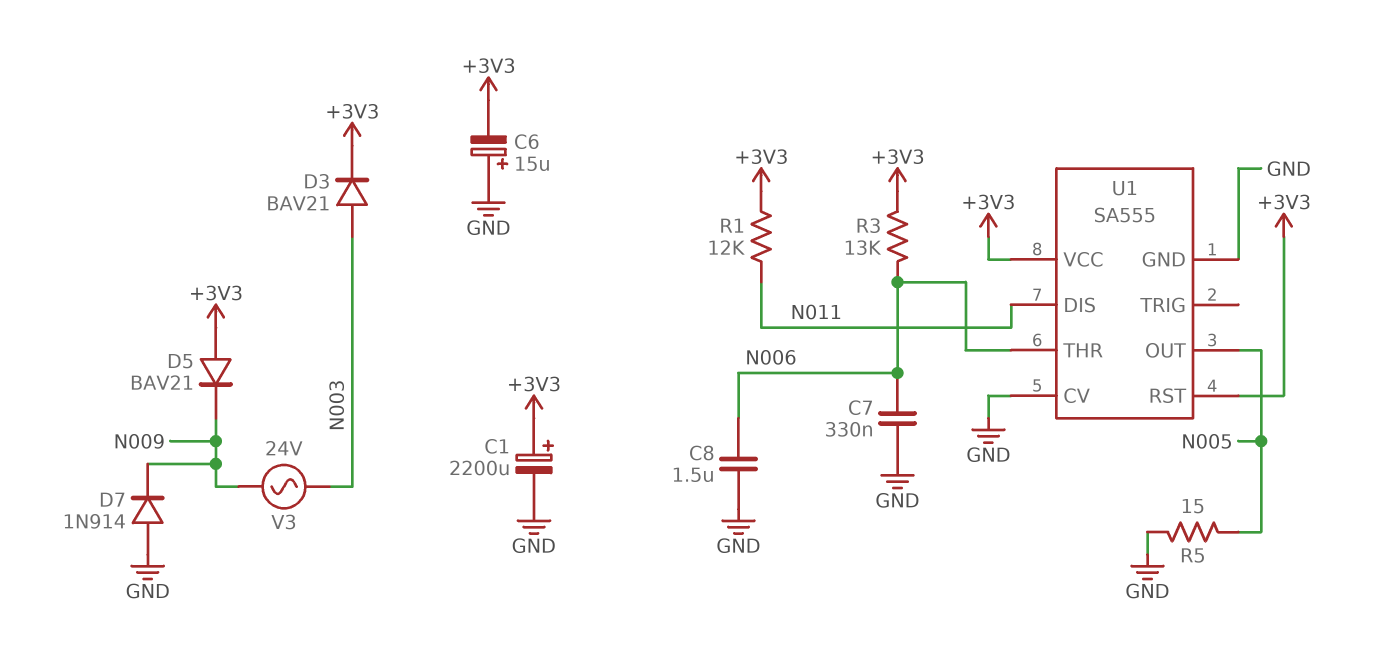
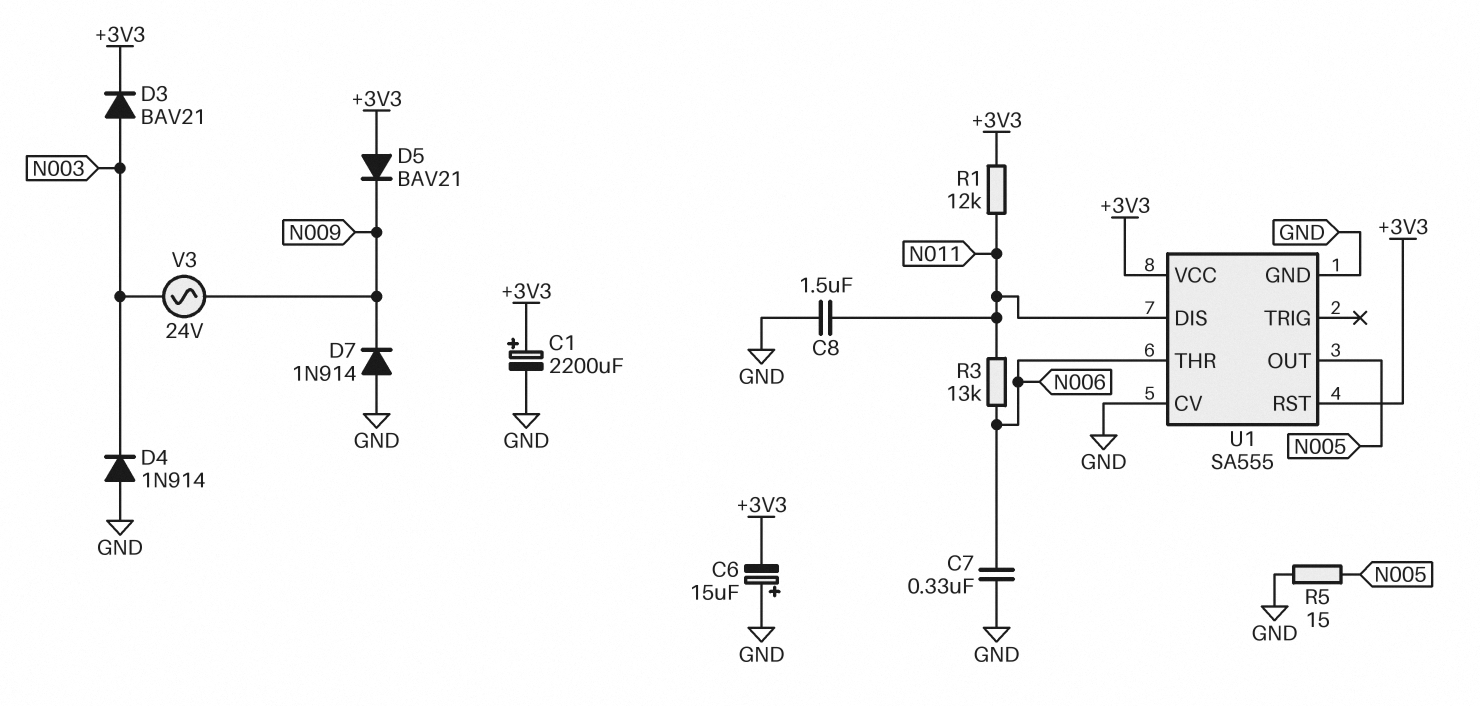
C8: 1.5uF (GND, N006) -> 1.5uF (GND, N011)
D4: none -> diode 1N914 (A GND, K N003)
R3: 13k (+3V3, N006) -> 13k (N006, N011)

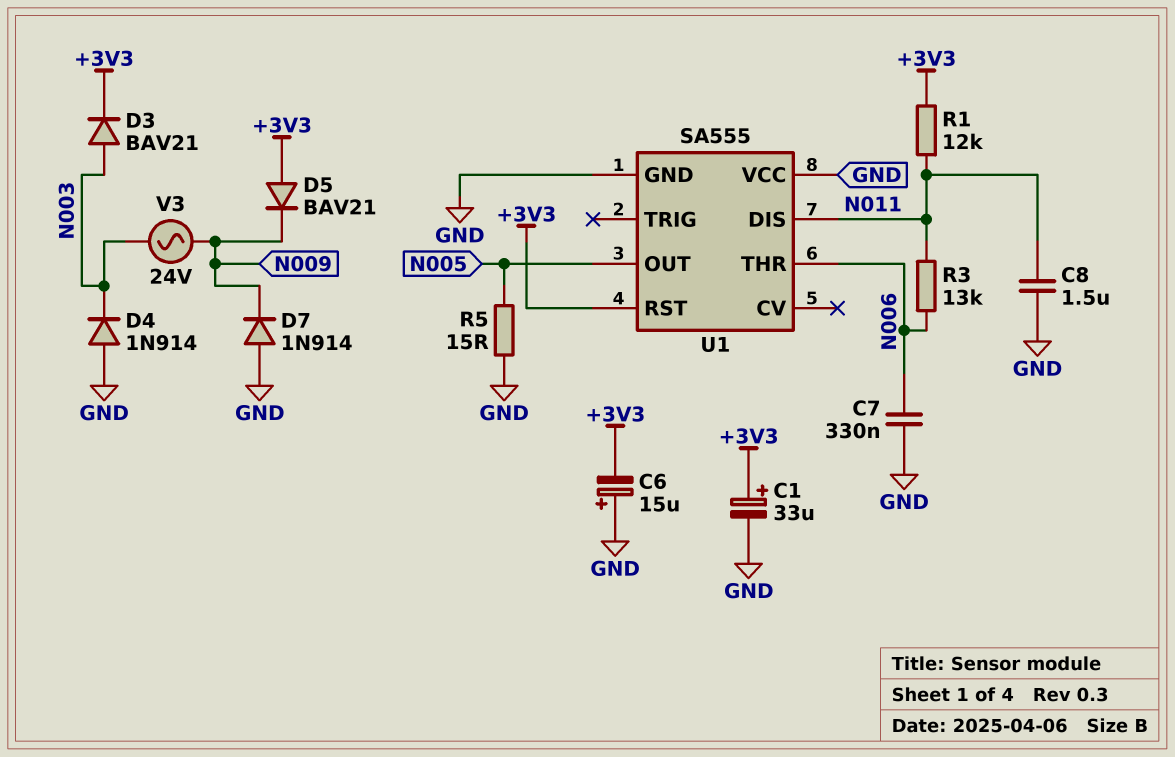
C1: 2200uF (plus +3V3, minus GND) -> 33uF (plus +3V3, minus GND)
U1 pin CV: GND -> none
U1 pin VCC: +3V3 -> GND

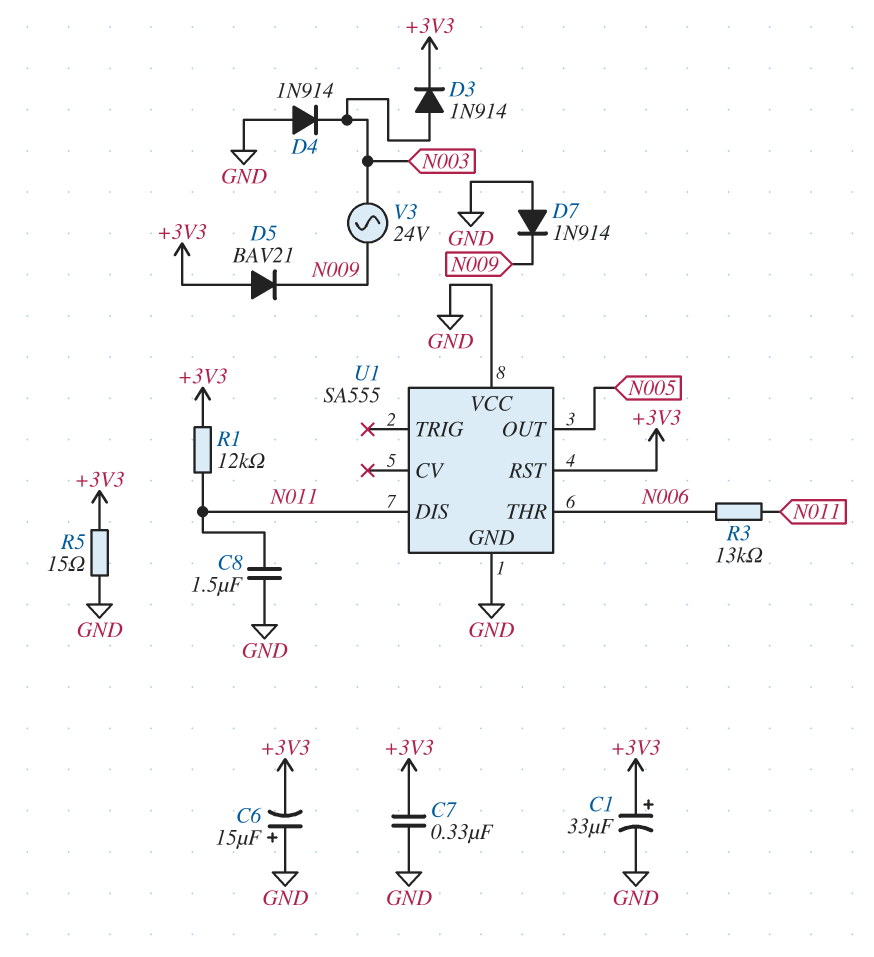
C7: 330nF (GND, N006) -> 330nF (+3V3, GND)
D3: diode BAV21 (A N003, K +3V3) -> diode 1N914 (A N003, K +3V3)
R5: 15 (GND, N005) -> 15 (+3V3, GND)

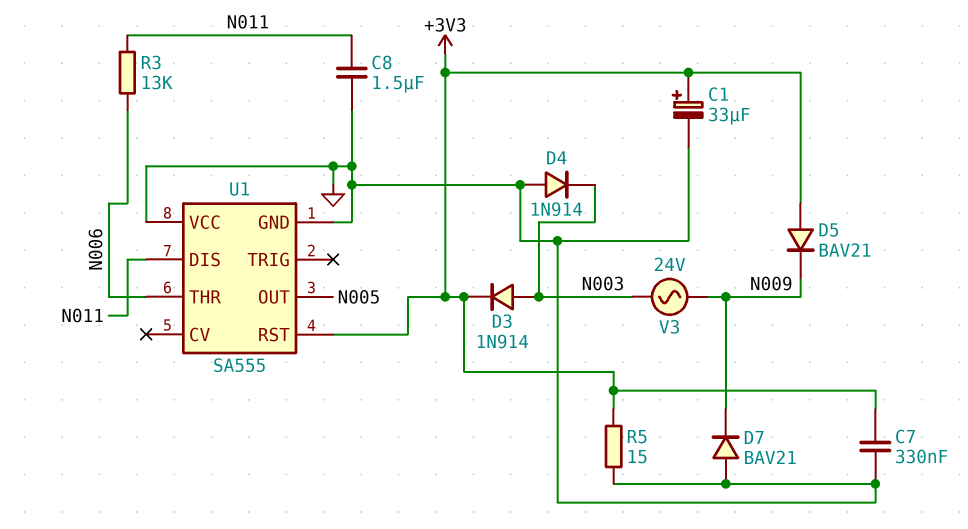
C6: 15uF (plus GND, minus +3V3) -> none
D7: diode 1N914 (A GND, K N009) -> diode BAV21 (A GND, K N009)
R1: 12k (+3V3, N011) -> none

